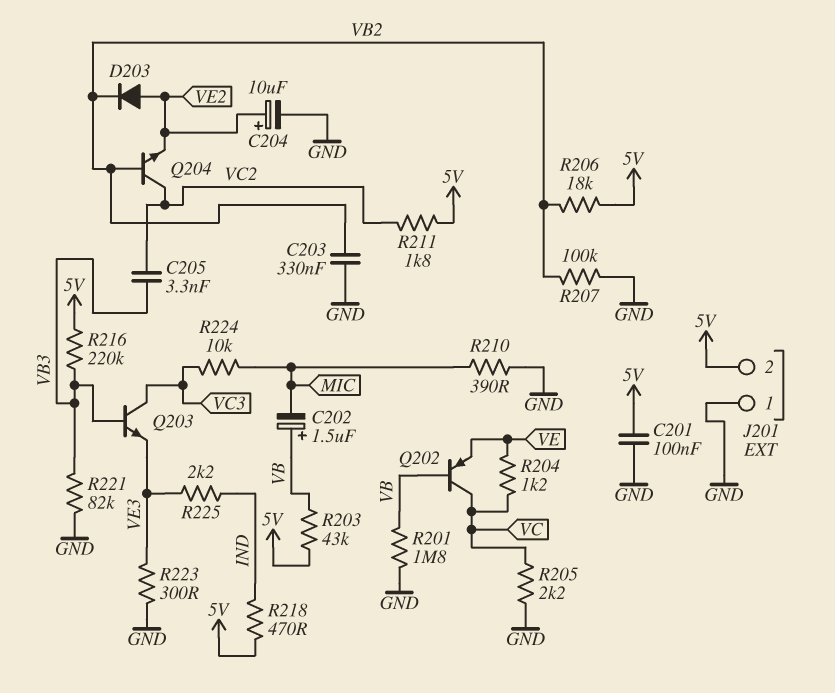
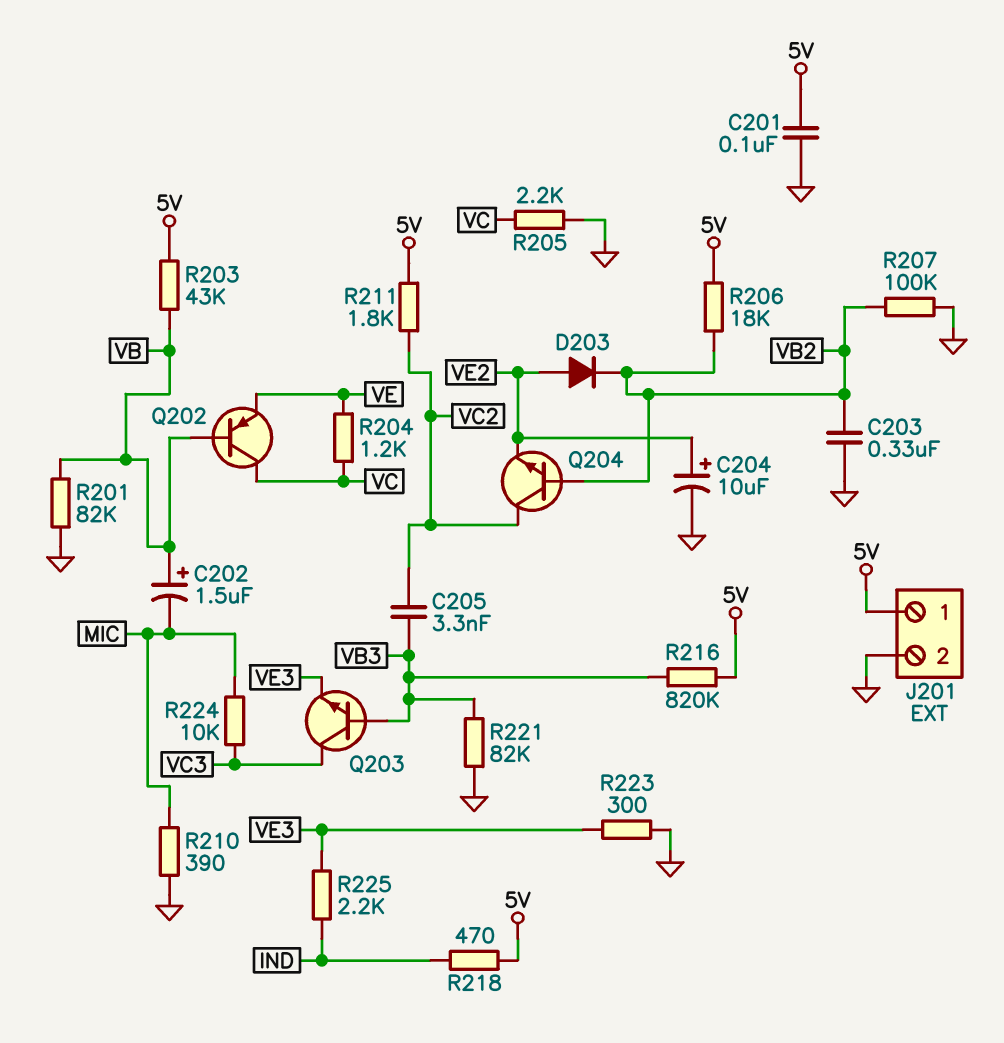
J201 pin 1: GND -> 5V
J201 pin 2: 5V -> GND
R201: 1.8M (GND, VB) -> 82k (GND, VB)
R216: 220k (5V, VB3) -> 820k (5V, VB3)

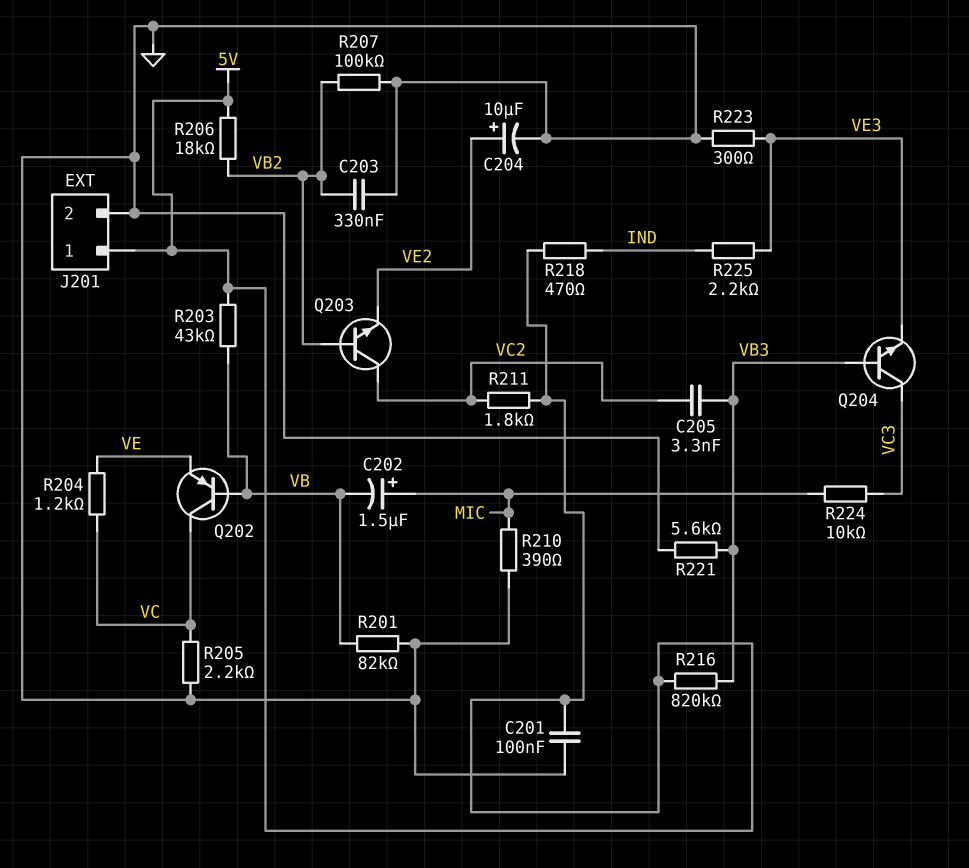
C202: 1.5uF (plus VB, minus MIC) -> 1.5uF (plus MIC, minus VB)
D203: diode (A VE2, K VB2) -> none
Q203: NPN (B VB3, C VC3, E VE3) -> NPN (B VB2, C VC2, E VE2)
Q204: NPN (B VB2, C VC2, E VE2) -> NPN (B VB3, C VC3, E VE3)
R221: 82k (GND, VB3) -> 5.6k (GND, VB3)

